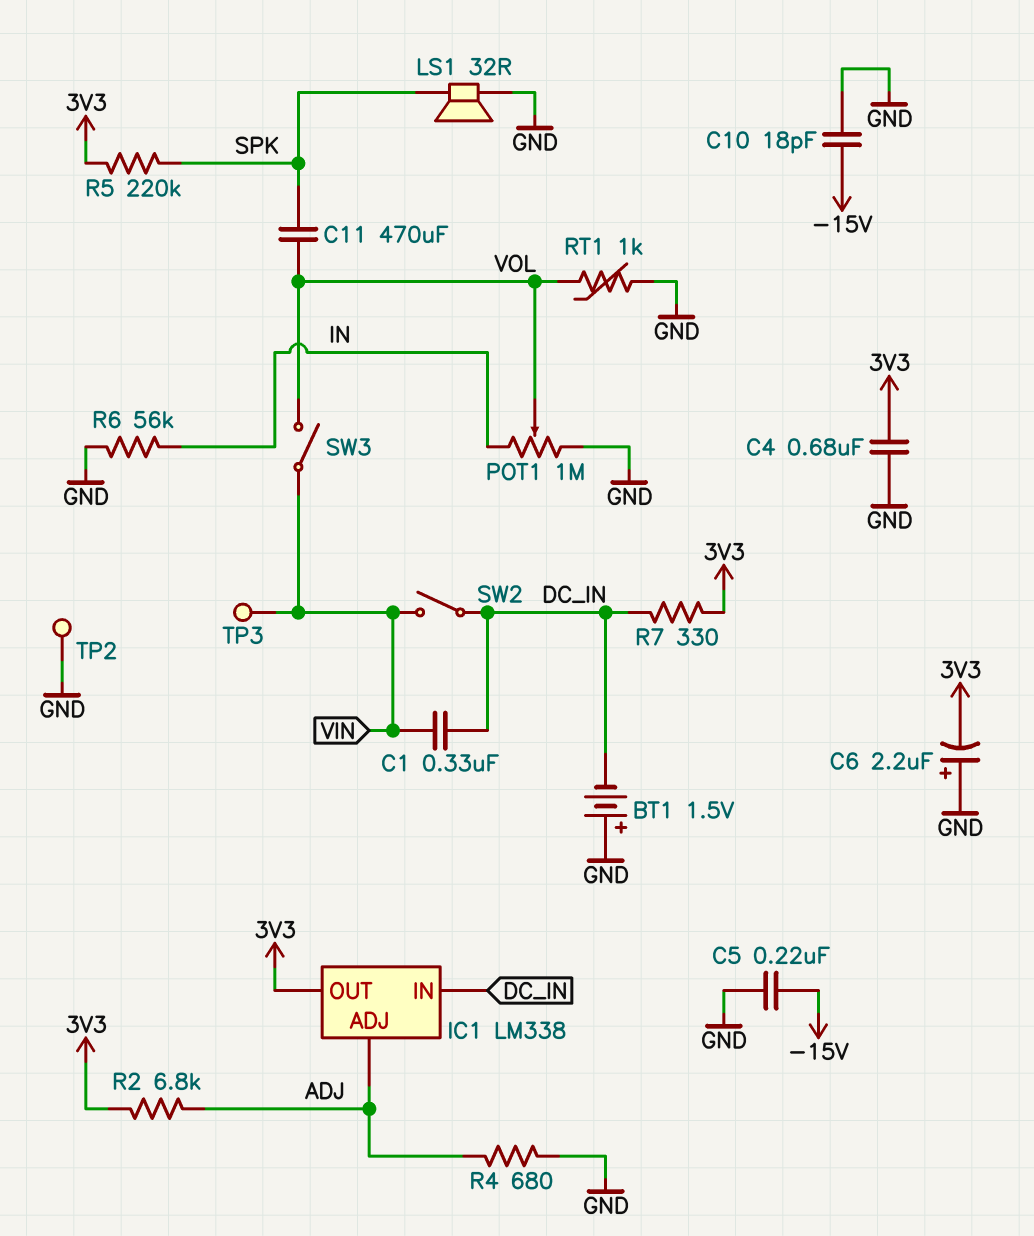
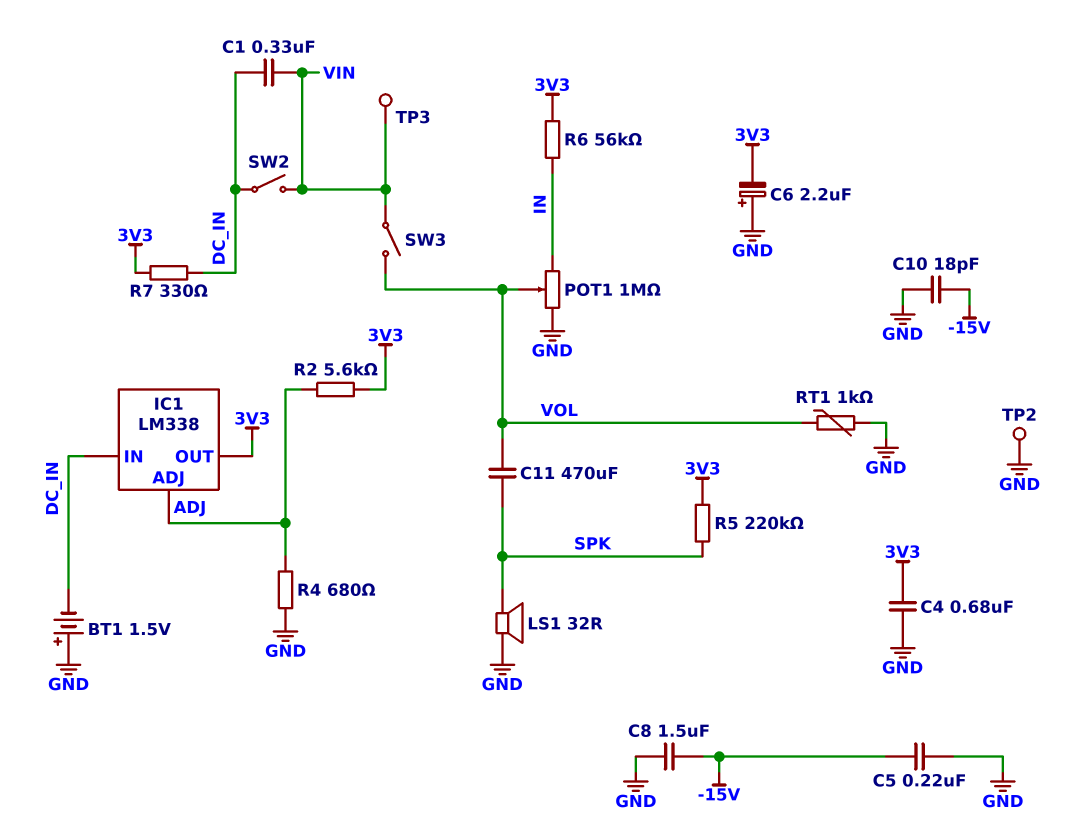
C8: none -> 1.5uF (-15V, GND)
R2: 6.8k (3V3, ADJ) -> 5.6k (3V3, ADJ)
R6: 56k (GND, IN) -> 56k (3V3, IN)

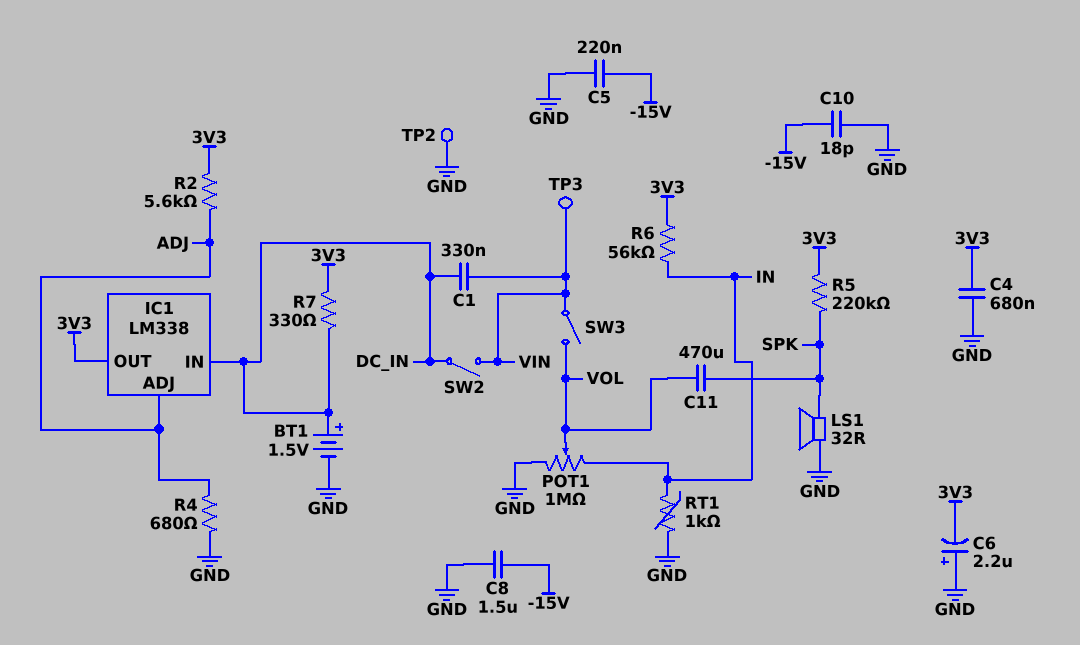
BT1: 1.5V (plus GND, minus DC_IN) -> 1.5V (plus DC_IN, minus GND)
RT1: 1k (GND, VOL) -> 1k (GND, IN)

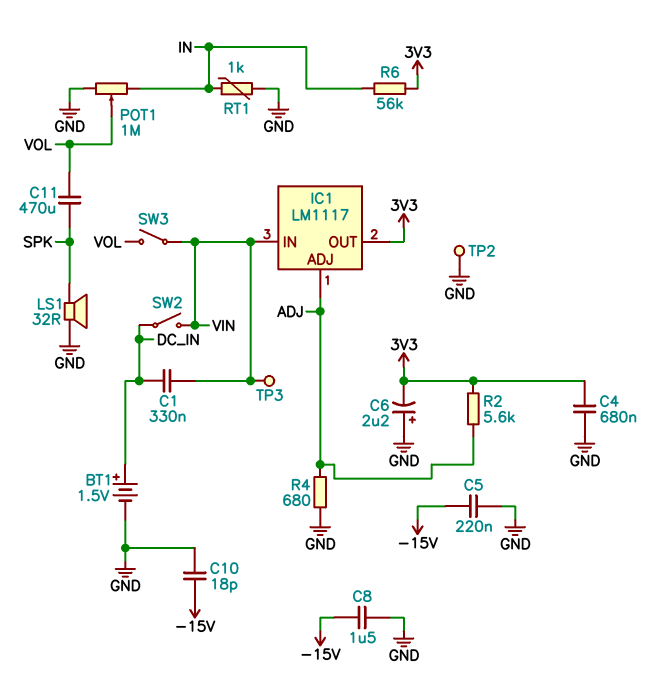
IC1: LM338 -> LM1117
IC1 pin IN: DC_IN -> VIN
R5: 220k (3V3, SPK) -> none
R7: 330 (3V3, DC_IN) -> none

